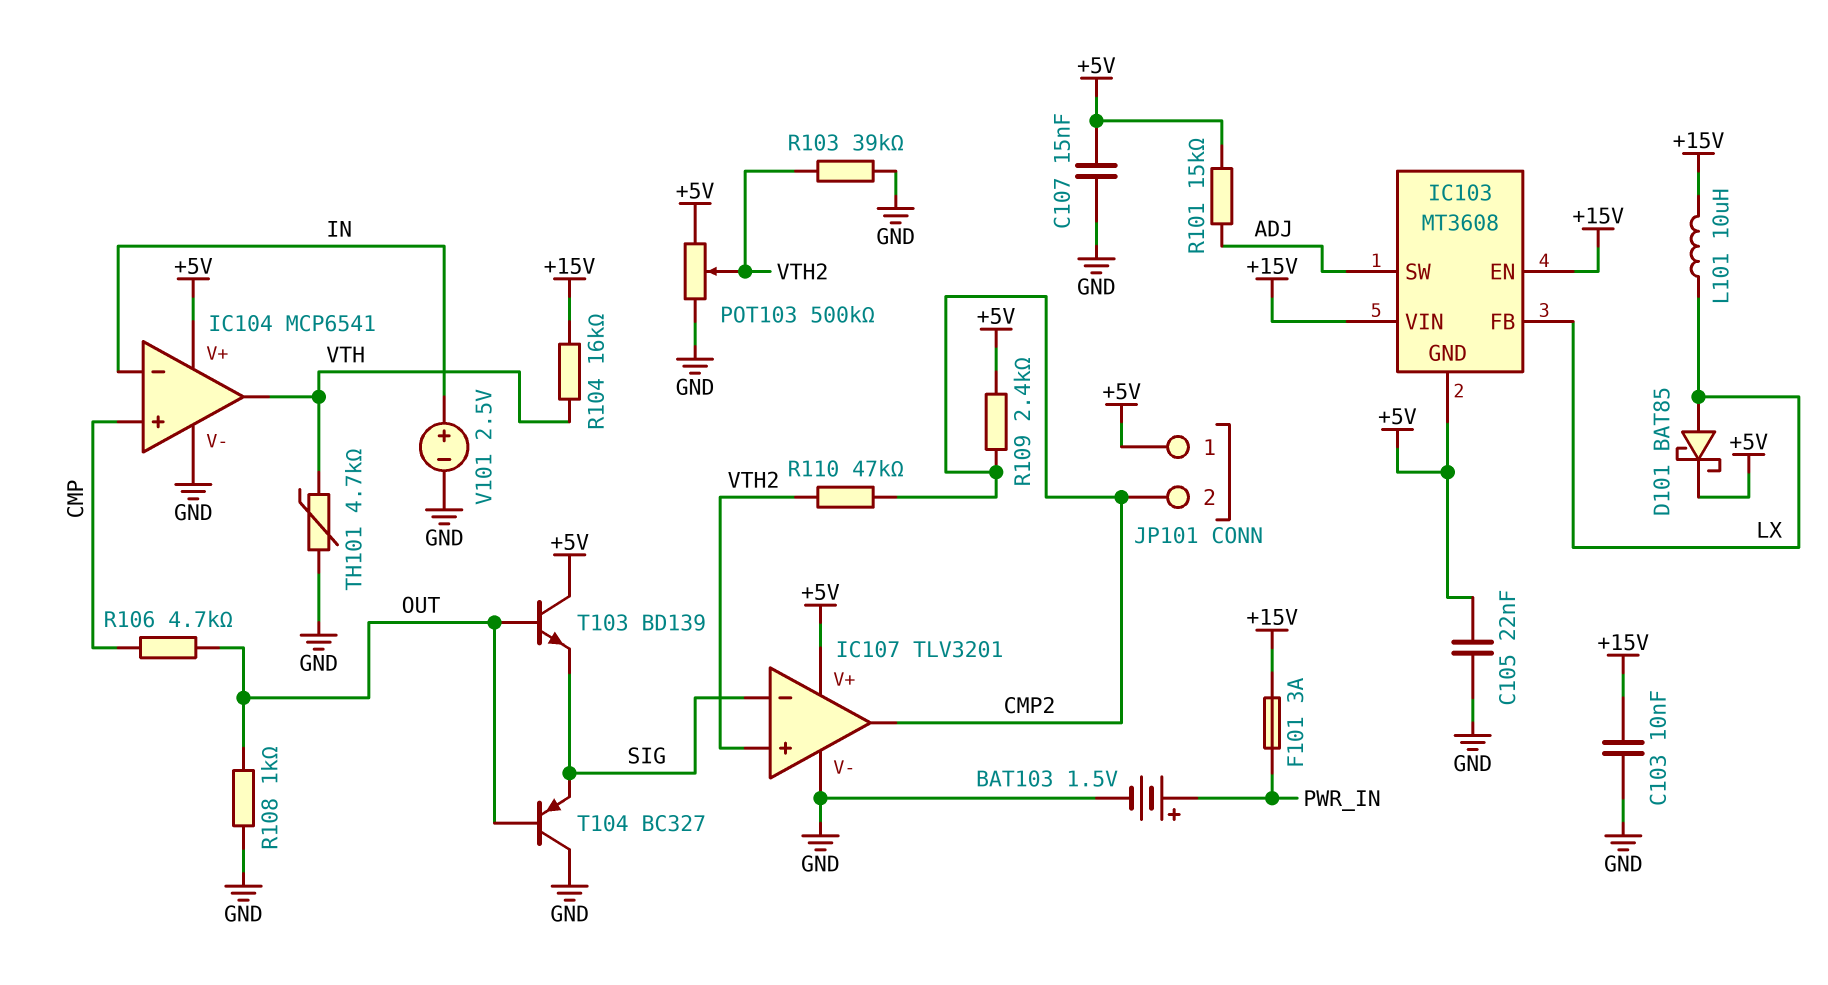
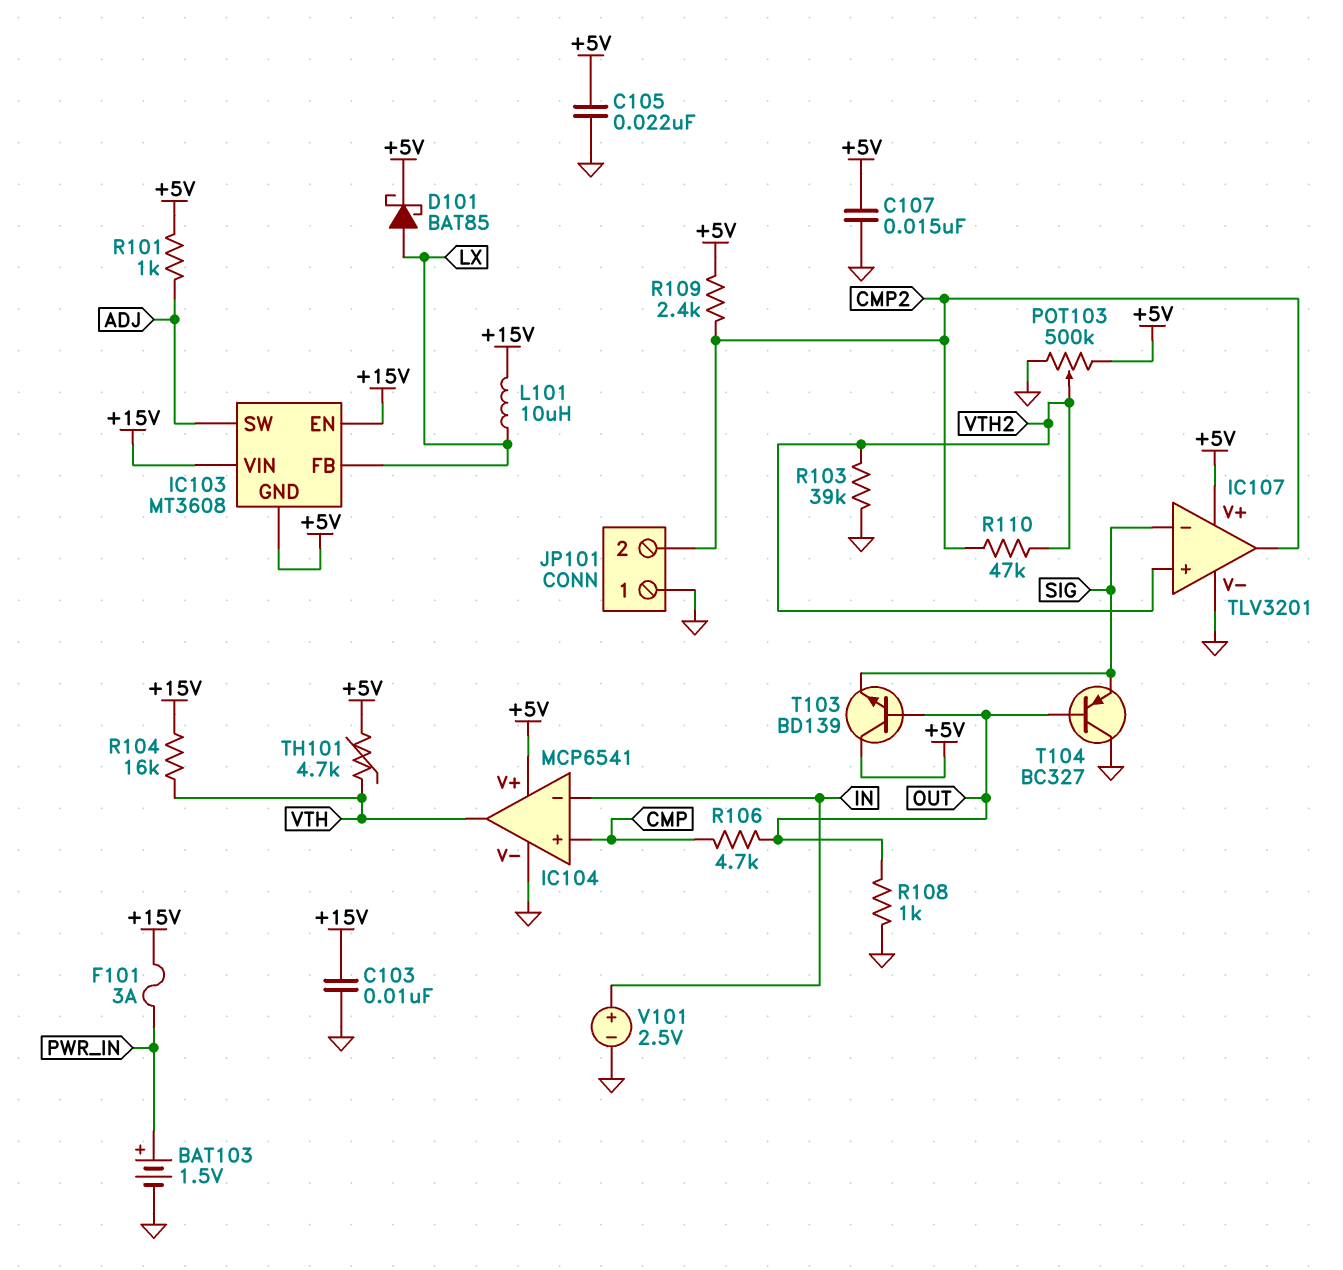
JP101 pin 1: +5V -> GND
R101: 15k (+5V, ADJ) -> 1k (+5V, ADJ)
TH101: 4.7k (GND, VTH) -> 4.7k (+5V, VTH)

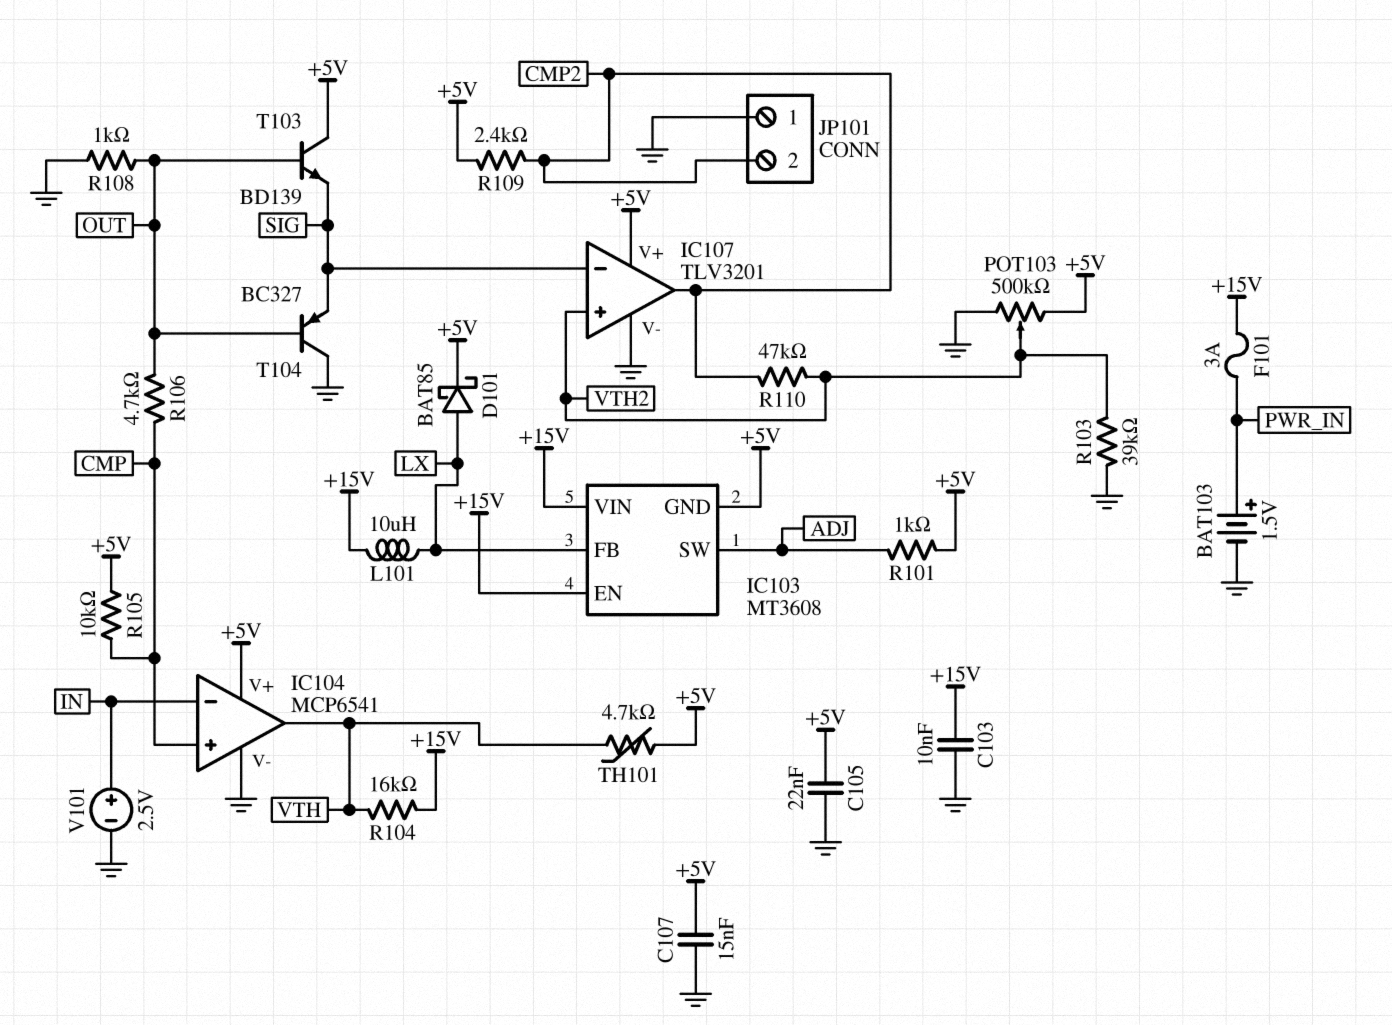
R105: none -> 10k (+5V, CMP)

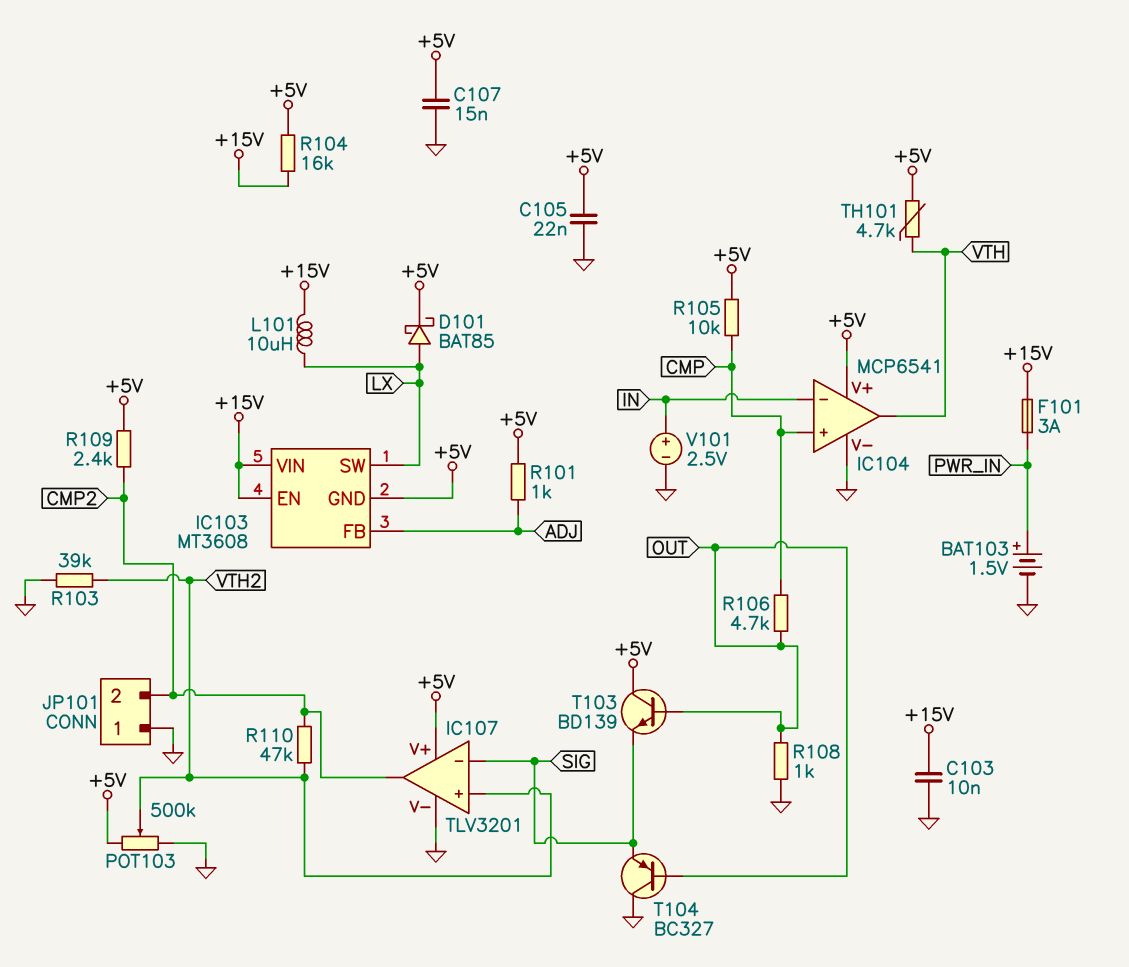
IC103 pin FB: LX -> ADJ
IC103 pin SW: ADJ -> LX
R104: 16k (+15V, VTH) -> 16k (+5V, +15V)

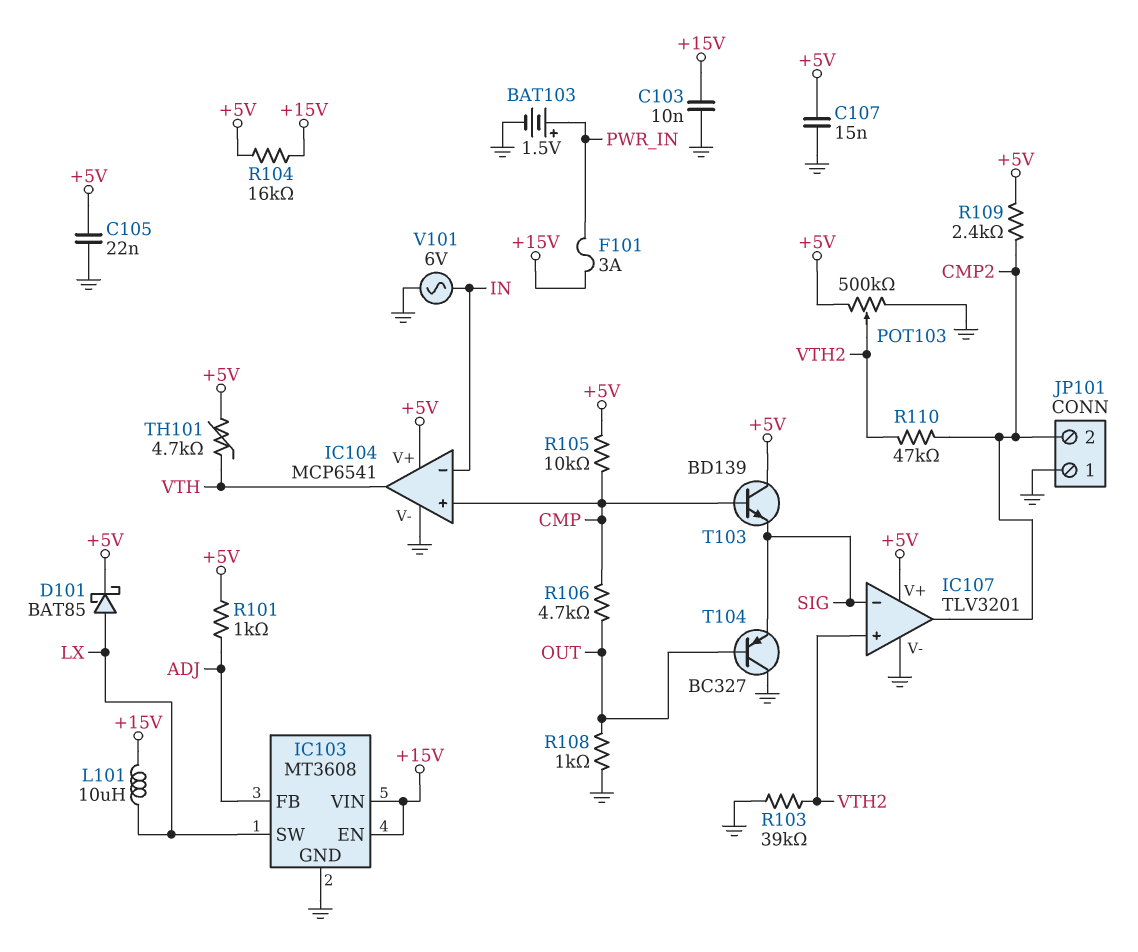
IC103 pin GND: +5V -> GND
T103: NPN BD139 (B OUT, C +5V, E SIG) -> NPN BD139 (B CMP, C +5V, E SIG)
V101: 2.5V (plus IN, minus GND) -> AC 6V (GND, IN)

